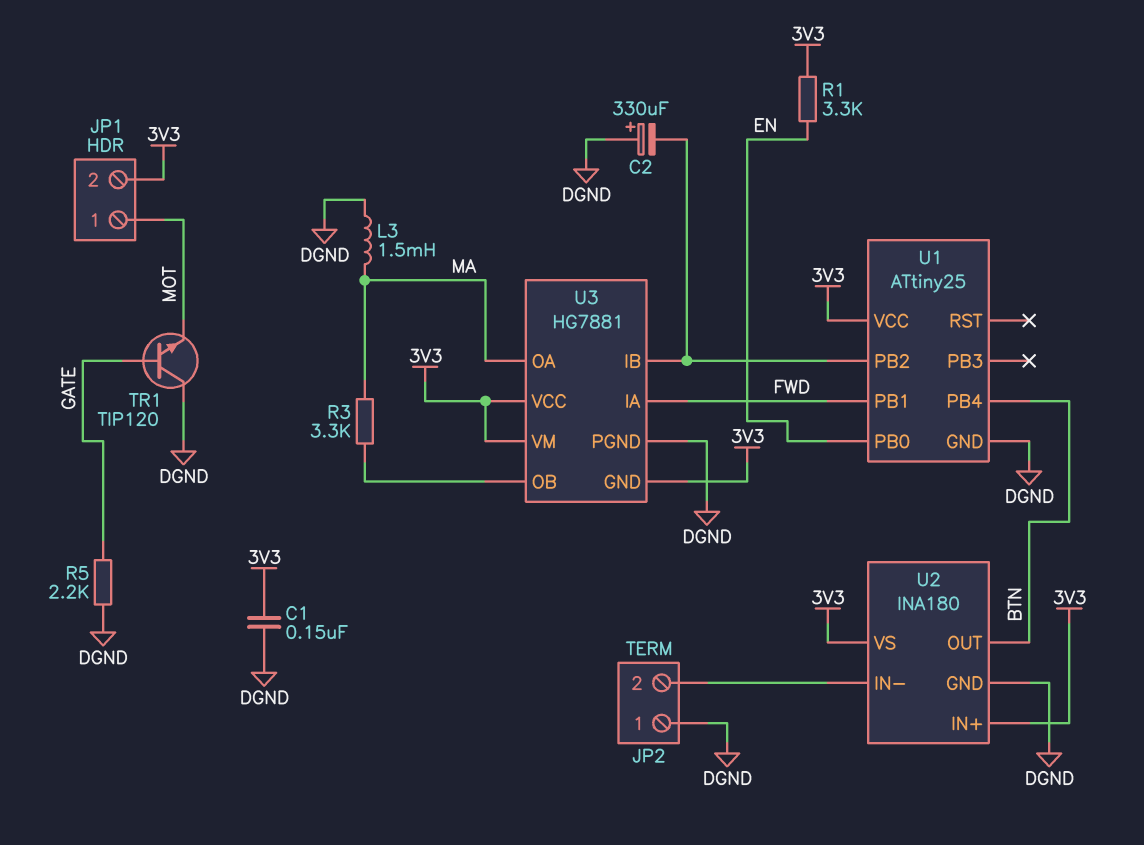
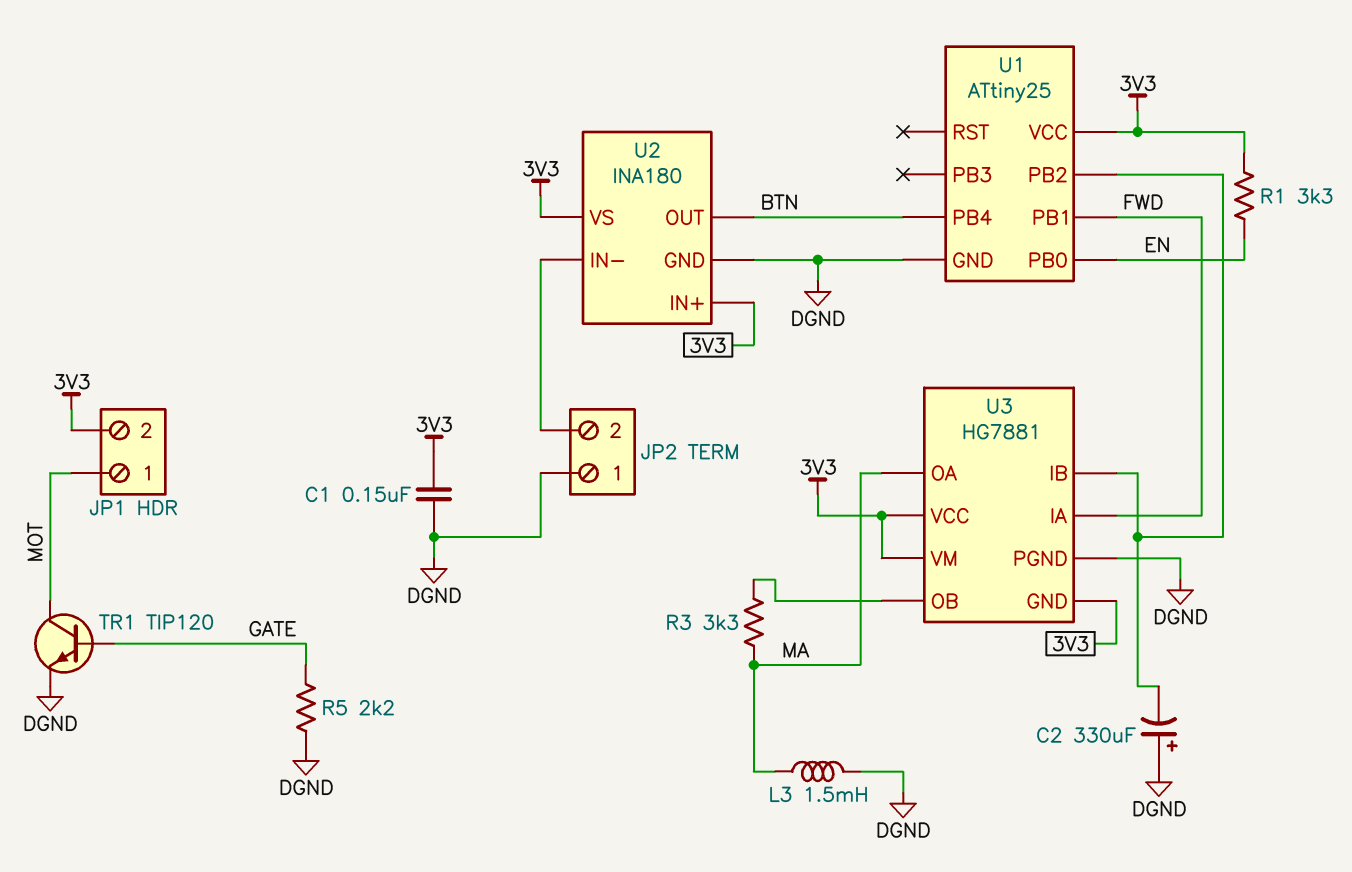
TR1: NPN TIP120 (B GATE, C DGND, E MOT) -> NPN TIP120 (B GATE, C MOT, E DGND)

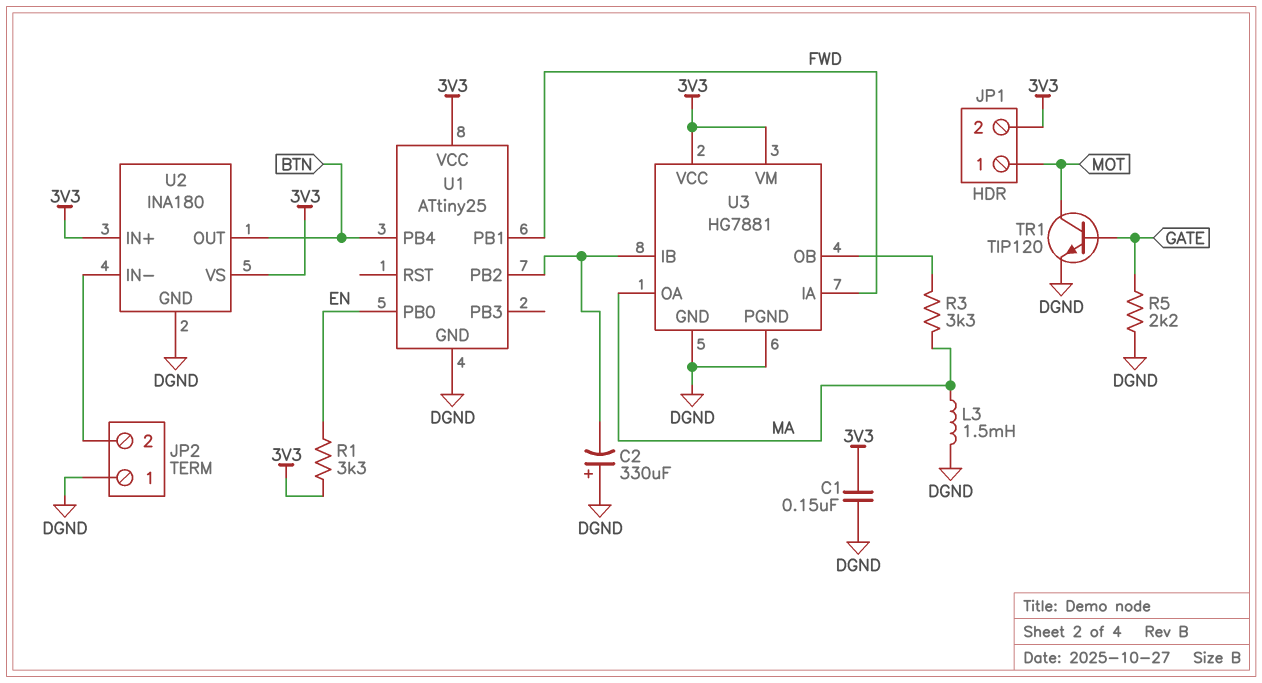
U3 pin GND: 3V3 -> DGND

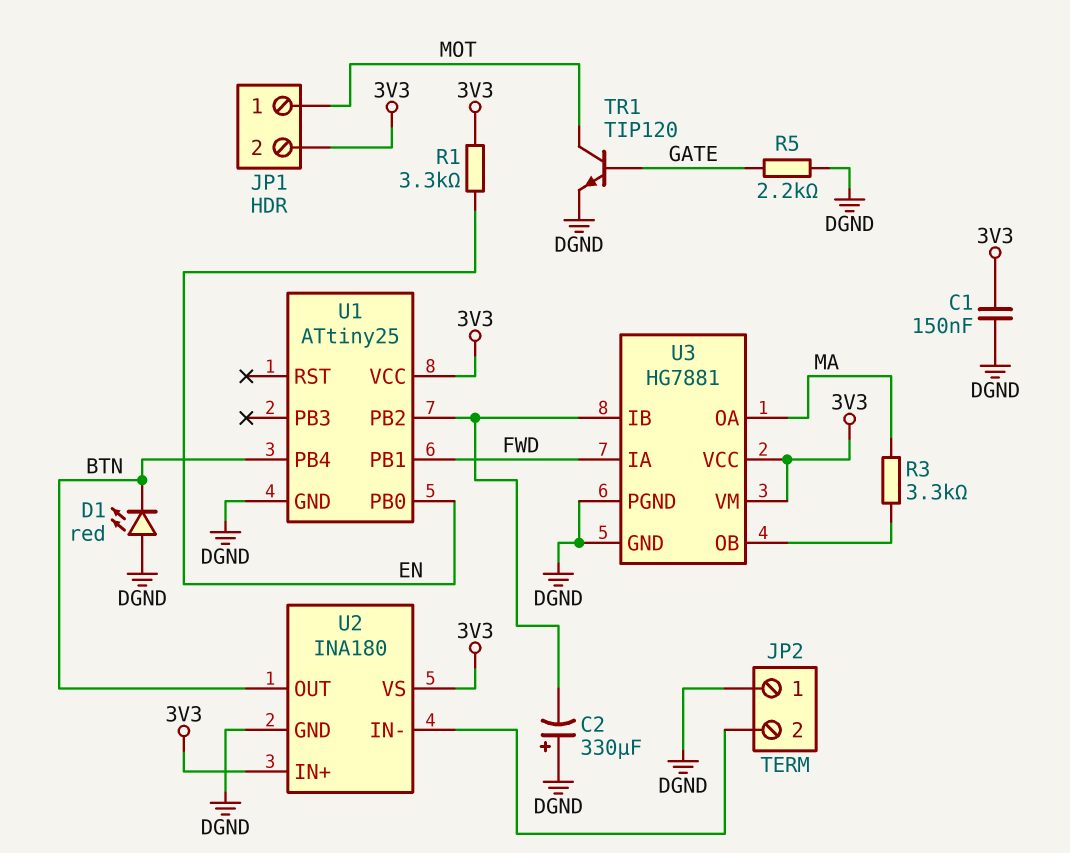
D1: none -> LED red (A DGND, K BTN)
L3: 1.5mH (DGND, MA) -> none

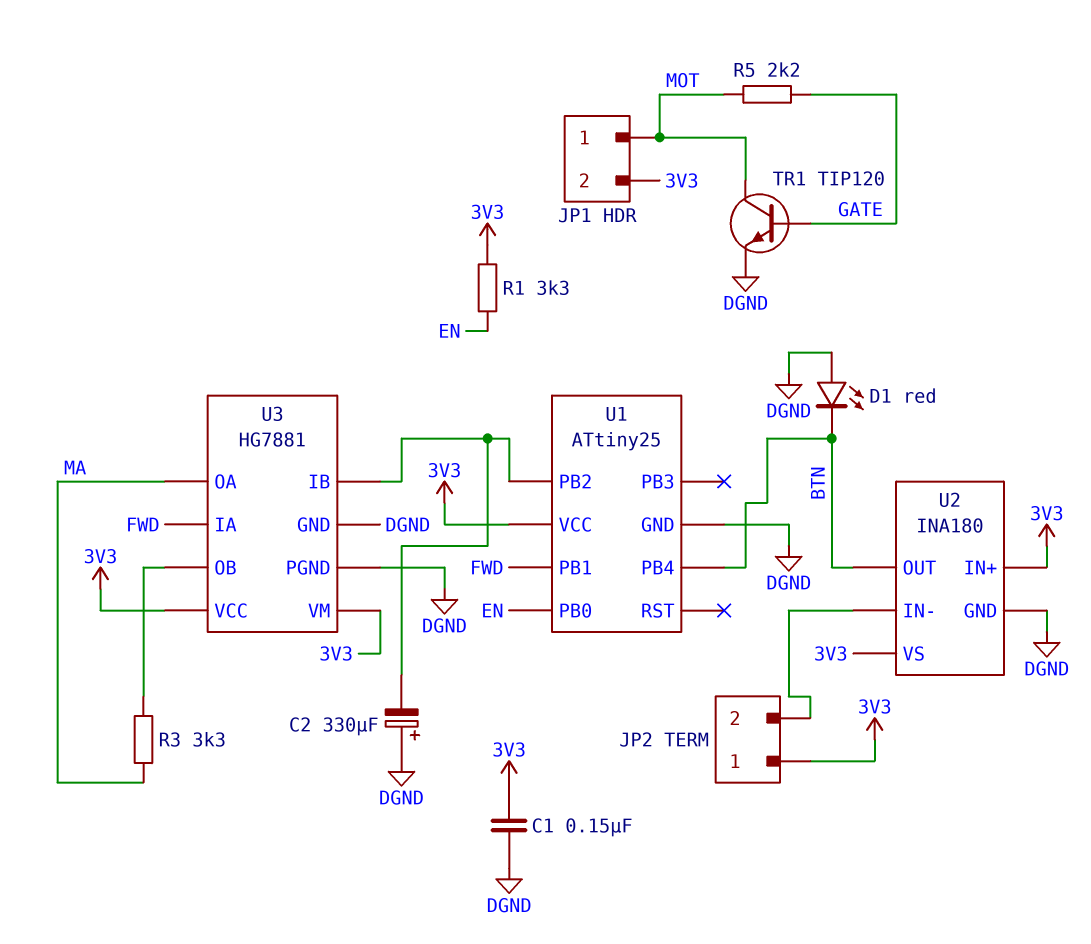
JP2 pin 1: DGND -> 3V3
R5: 2.2k (DGND, GATE) -> 2.2k (GATE, MOT)

